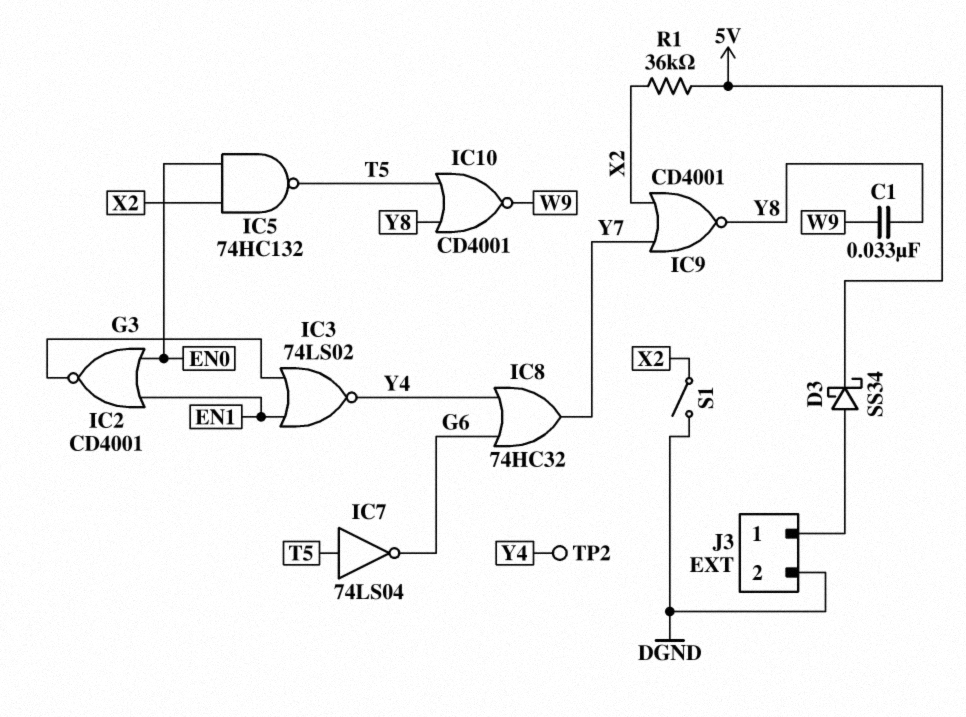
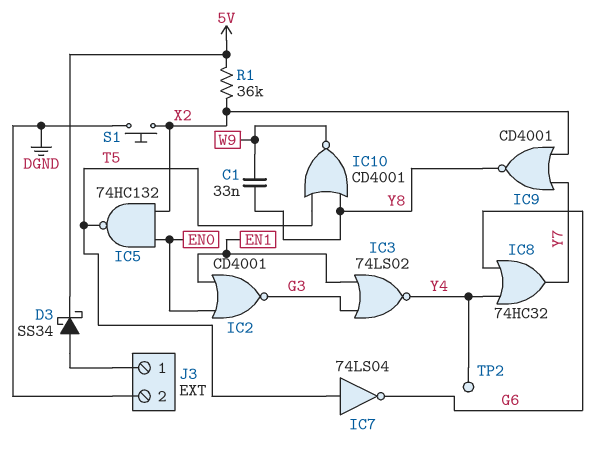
S1: switch (DGND, X2) -> button (DGND, X2)

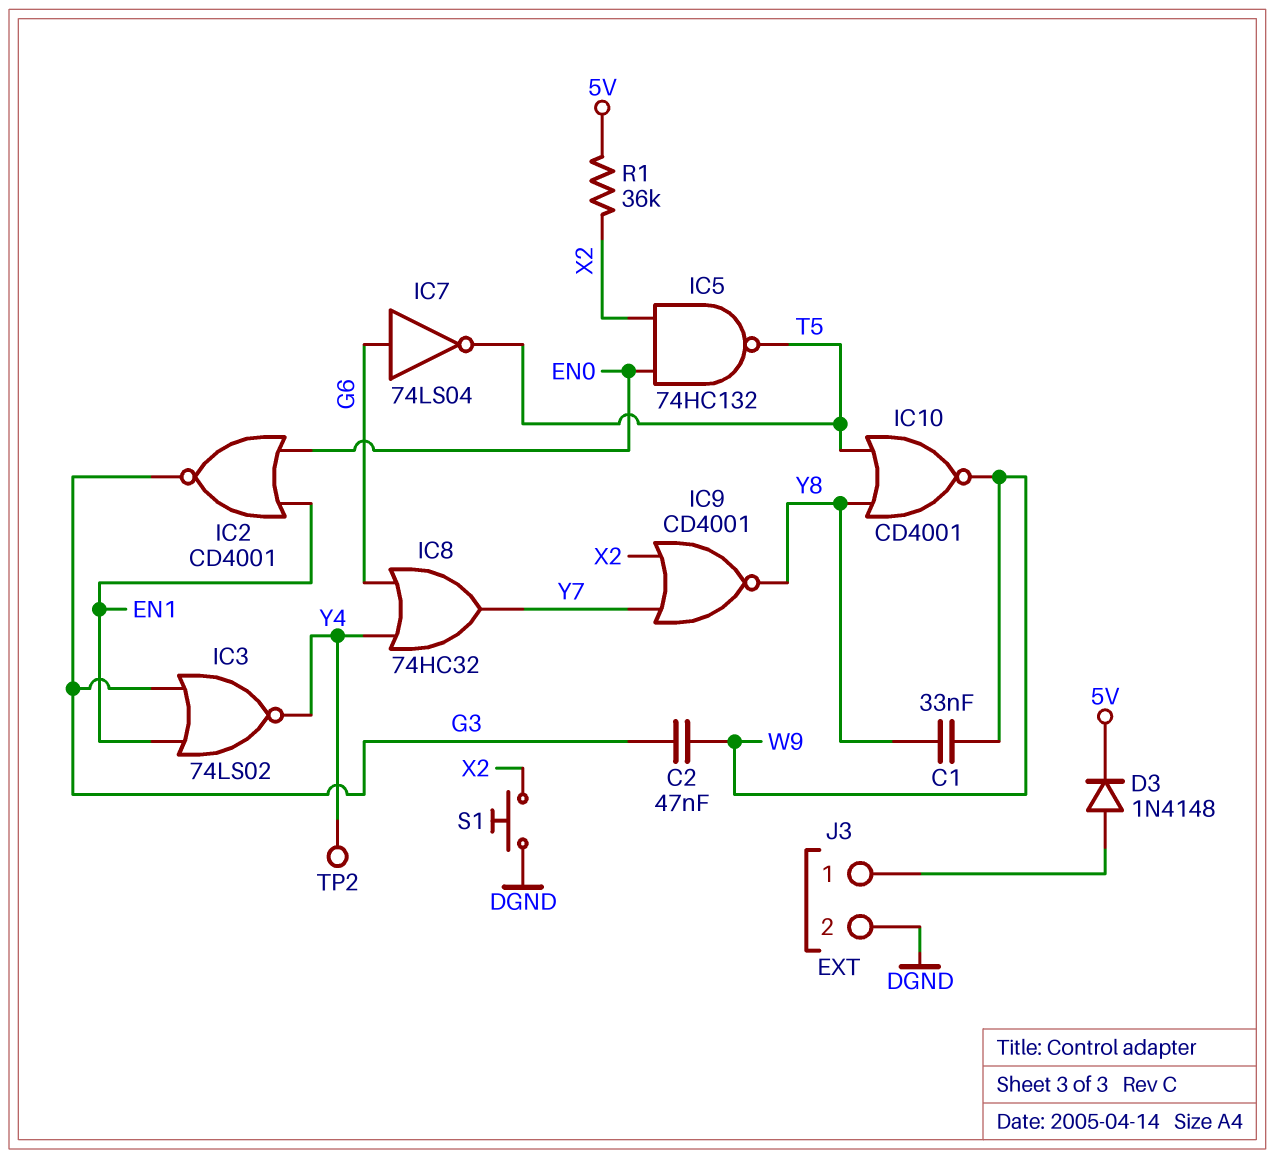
C2: none -> 47nF (G3, W9)
D3: schottky SS34 (A J3/1, K 5V) -> diode 1N4148 (A J3/1, K 5V)
IC7: NOT 74LS04 (in T5, out G6) -> NOT 74LS04 (in G6, out T5)

